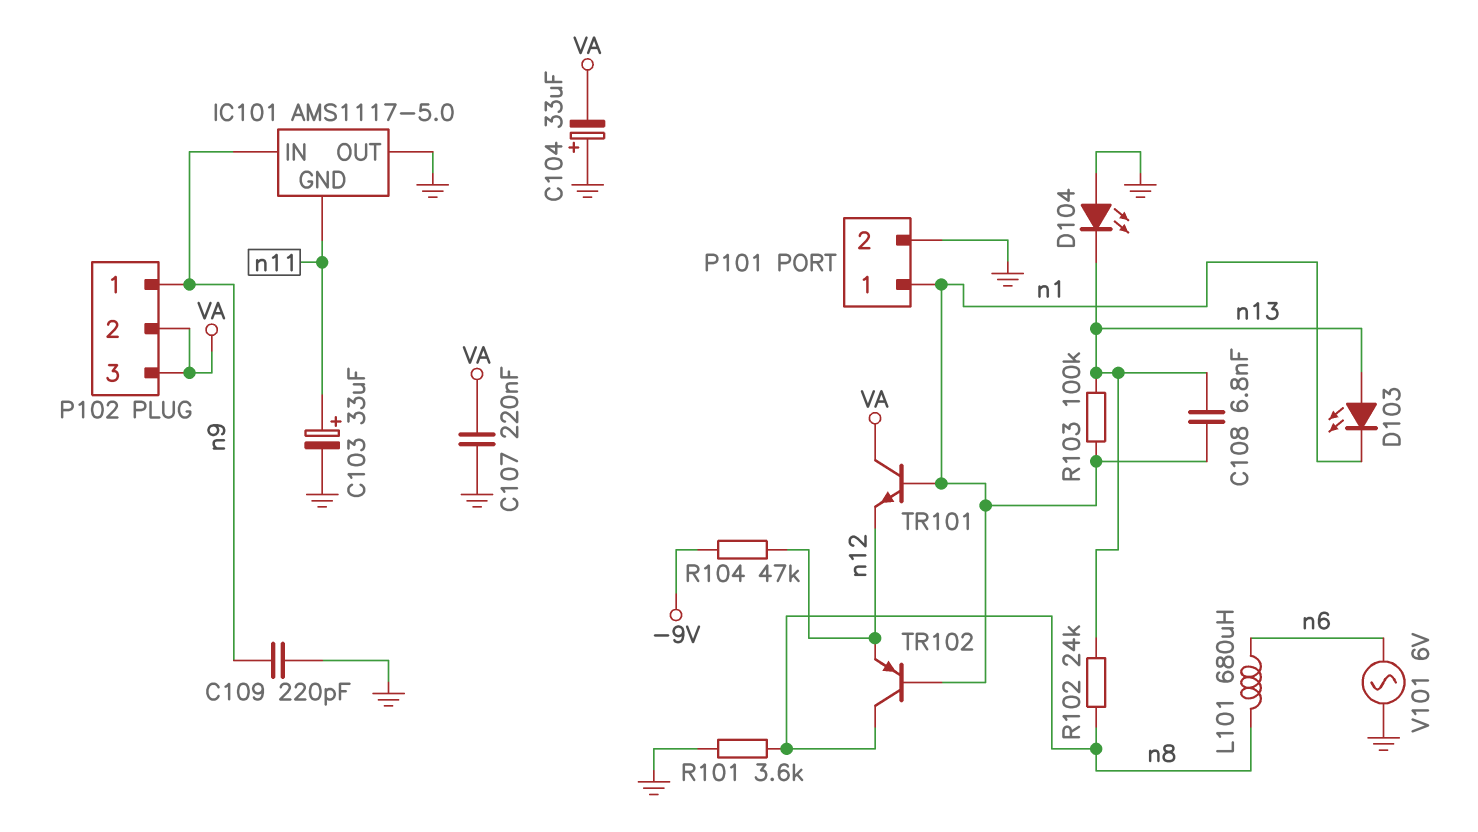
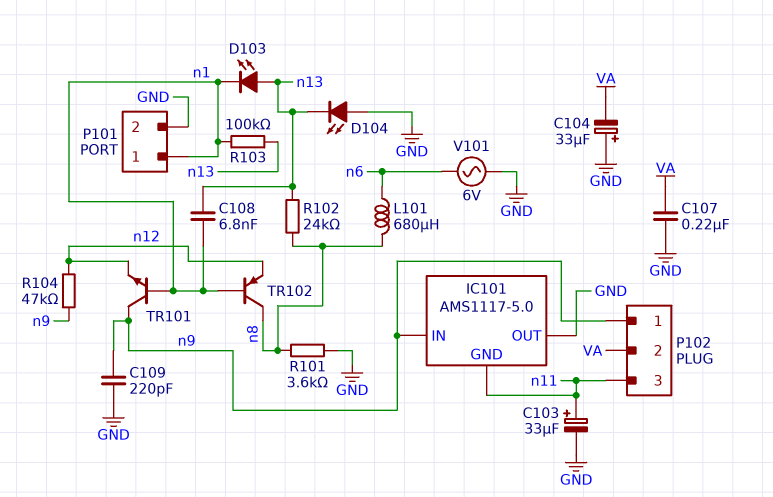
P102 pin 3: VA -> n11
R104: 47k (-9V, n12) -> 47k (n9, n12)
TR101: NPN (B n1, C VA, E n12) -> NPN (B n1, C n9, E n12)

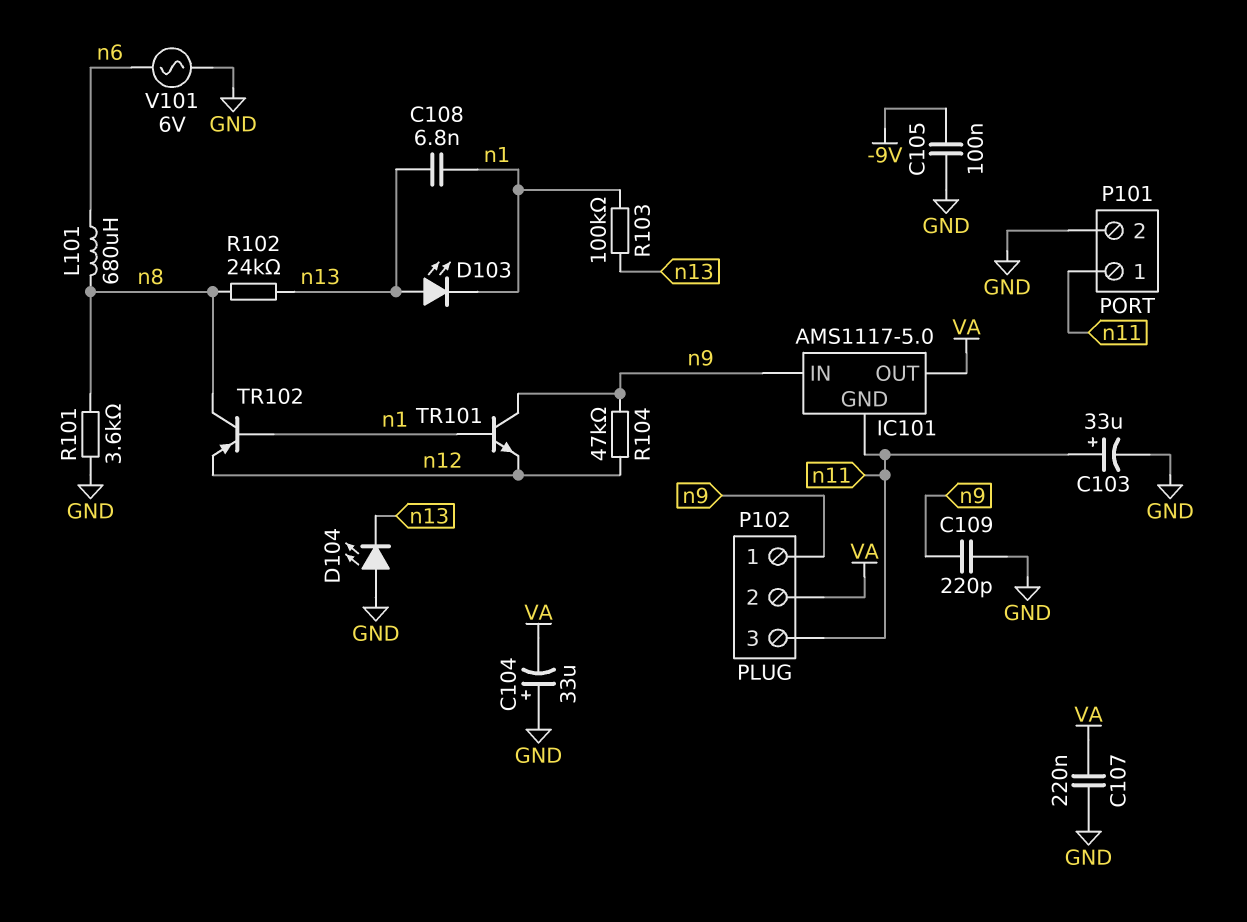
C105: none -> 100nF (-9V, GND)
IC101 pin OUT: GND -> VA
P101 pin 1: n1 -> n11

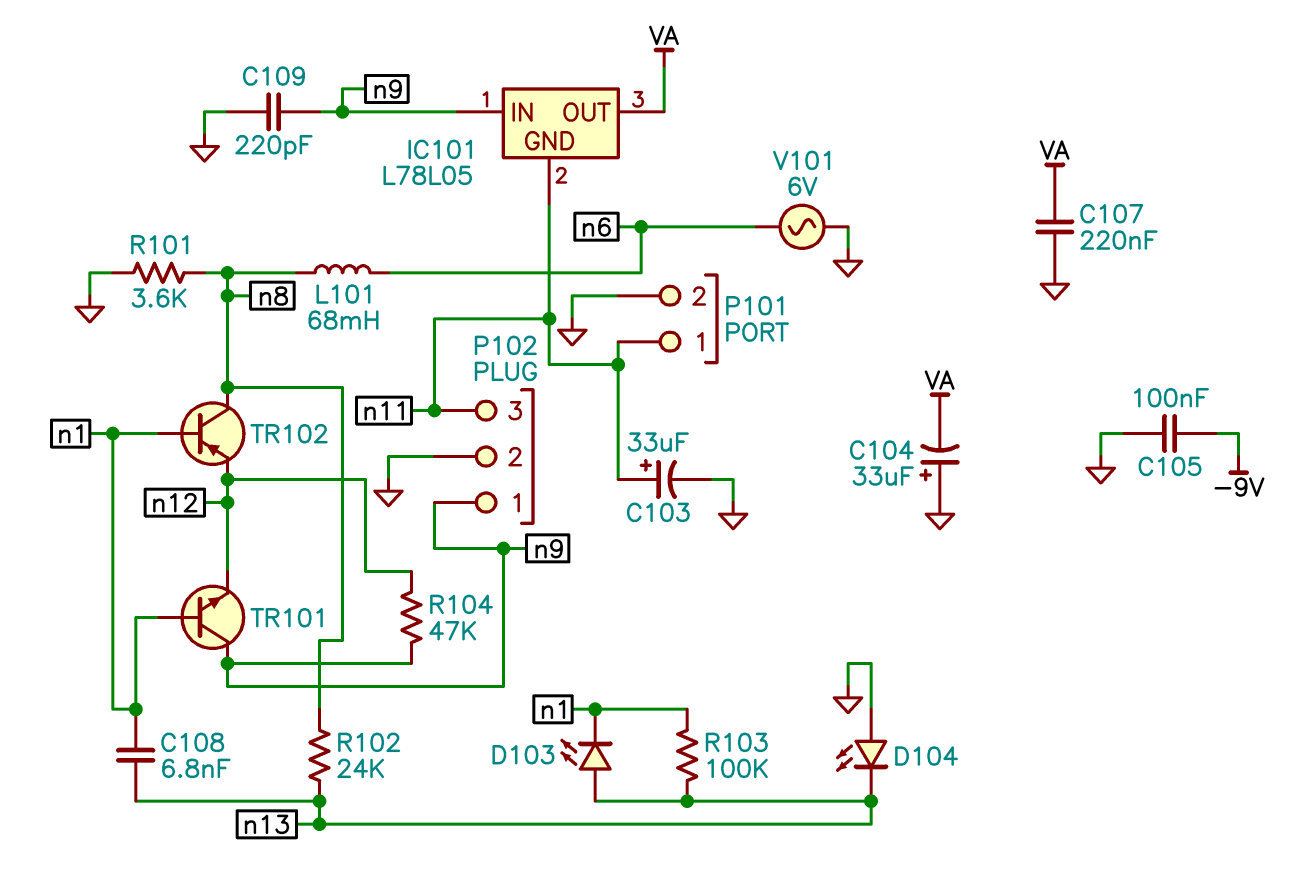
IC101: AMS1117-5.0 -> L78L05
L101: 680uH (n6, n8) -> 68mH (n6, n8)
P102 pin 2: VA -> GND

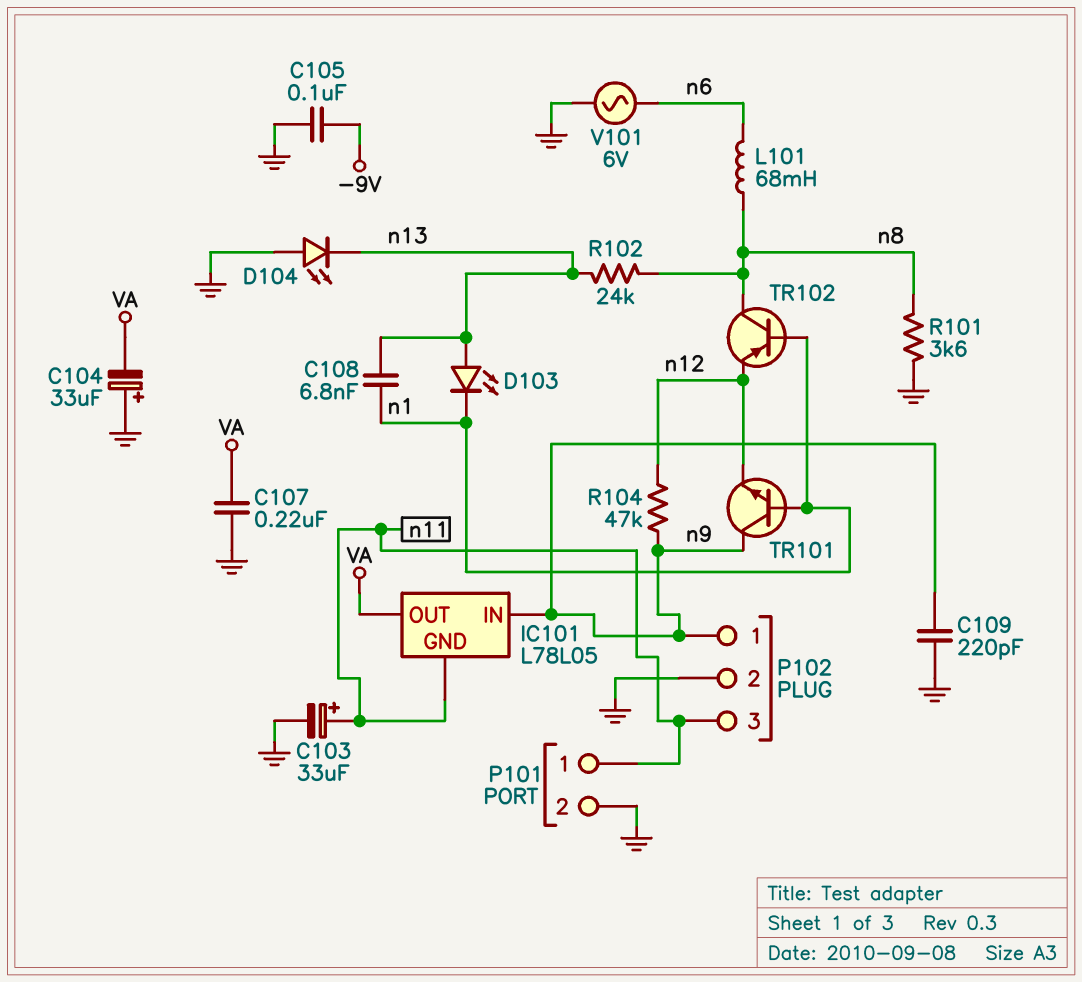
R103: 100k (n1, n13) -> none

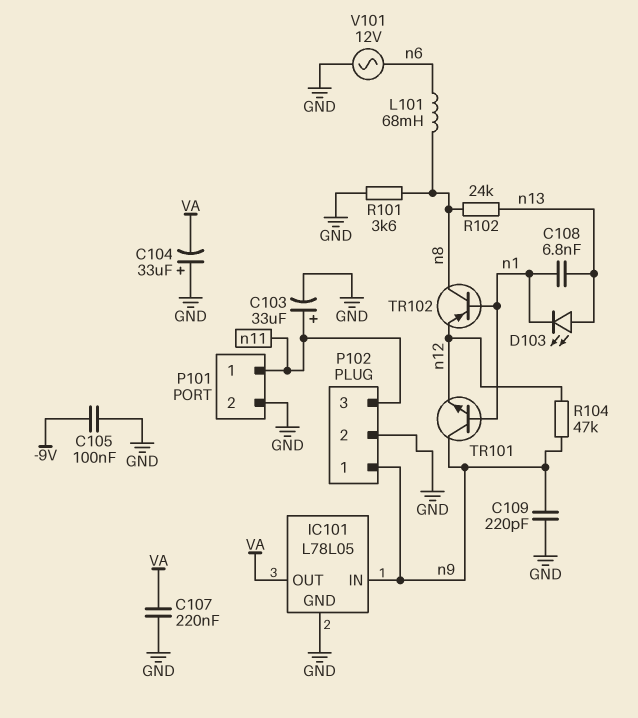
D104: LED (A GND, K n13) -> none
IC101 pin GND: n11 -> GND
V101: AC 6V (GND, n6) -> AC 12V (GND, n6)

